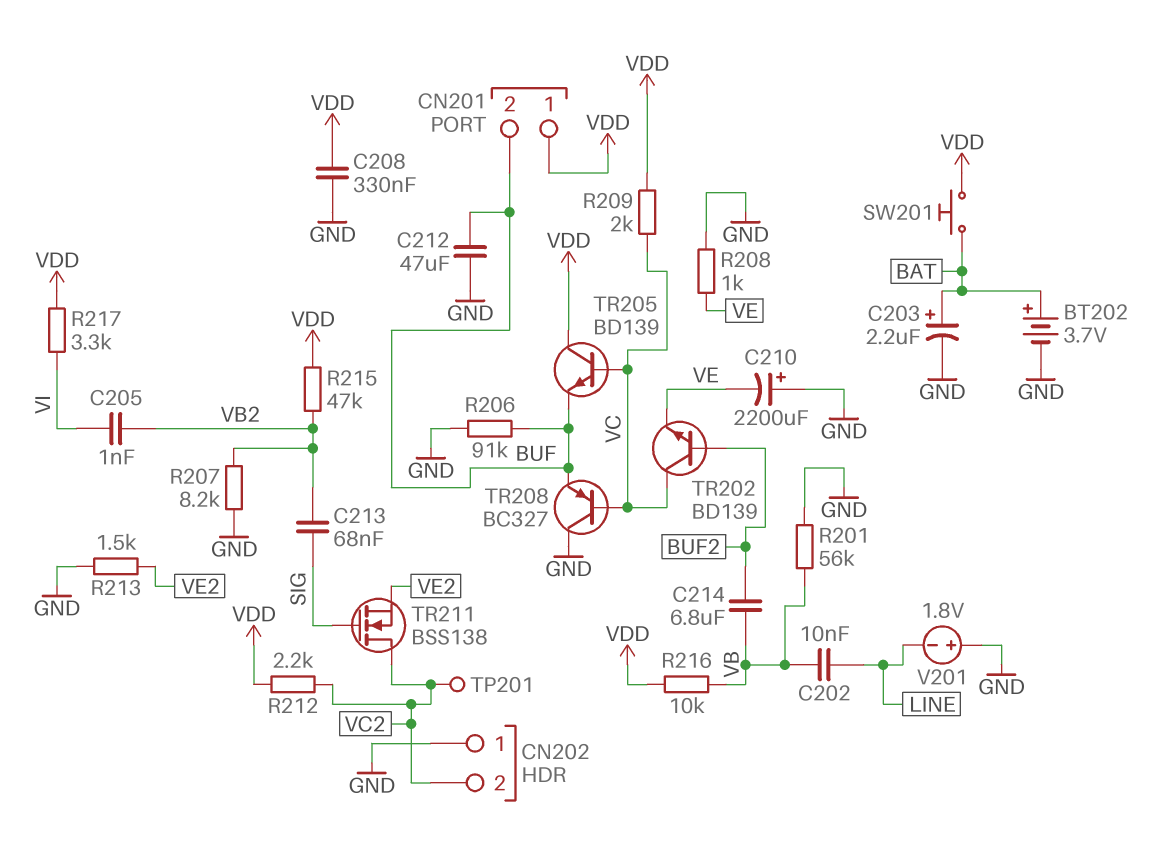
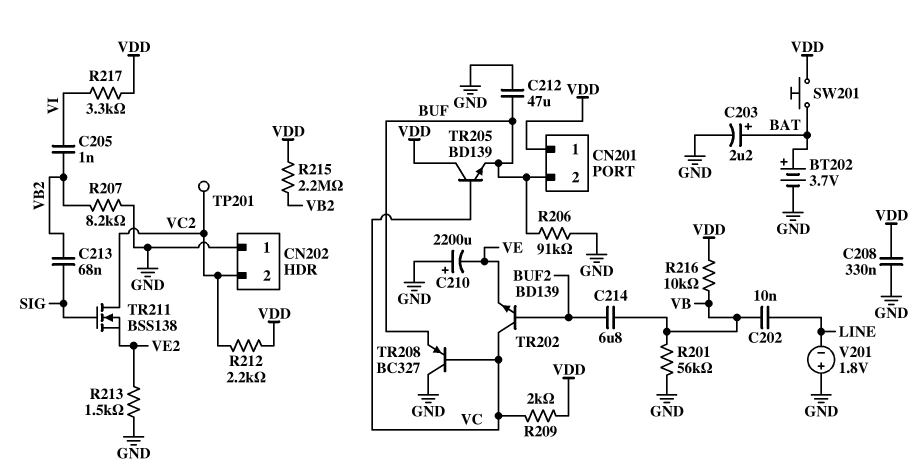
R208: 1k (GND, VE) -> none
R215: 47k (VB2, VDD) -> 2.2M (VB2, VDD)

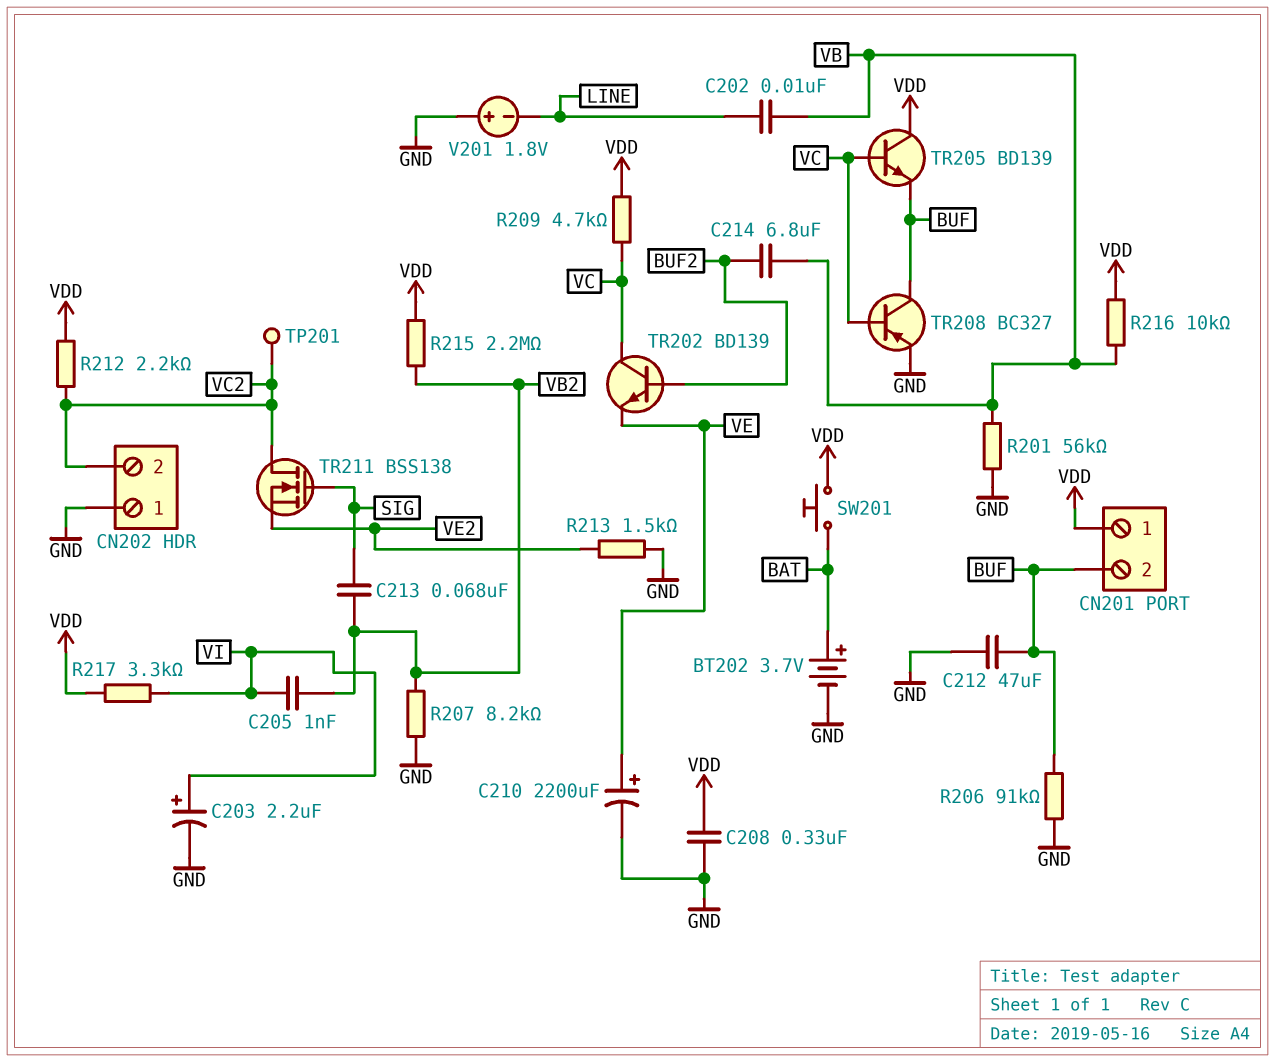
C203: 2.2uF (plus BAT, minus GND) -> 2.2uF (plus VI, minus GND)
C210: 2200uF (plus GND, minus VE) -> 2200uF (plus VE, minus GND)
R209: 2k (VC, VDD) -> 4.7k (VC, VDD)
TR208: PNP BC327 (B VC, C GND, E BUF) -> PNP BC327 (B VC, C BUF, E GND)

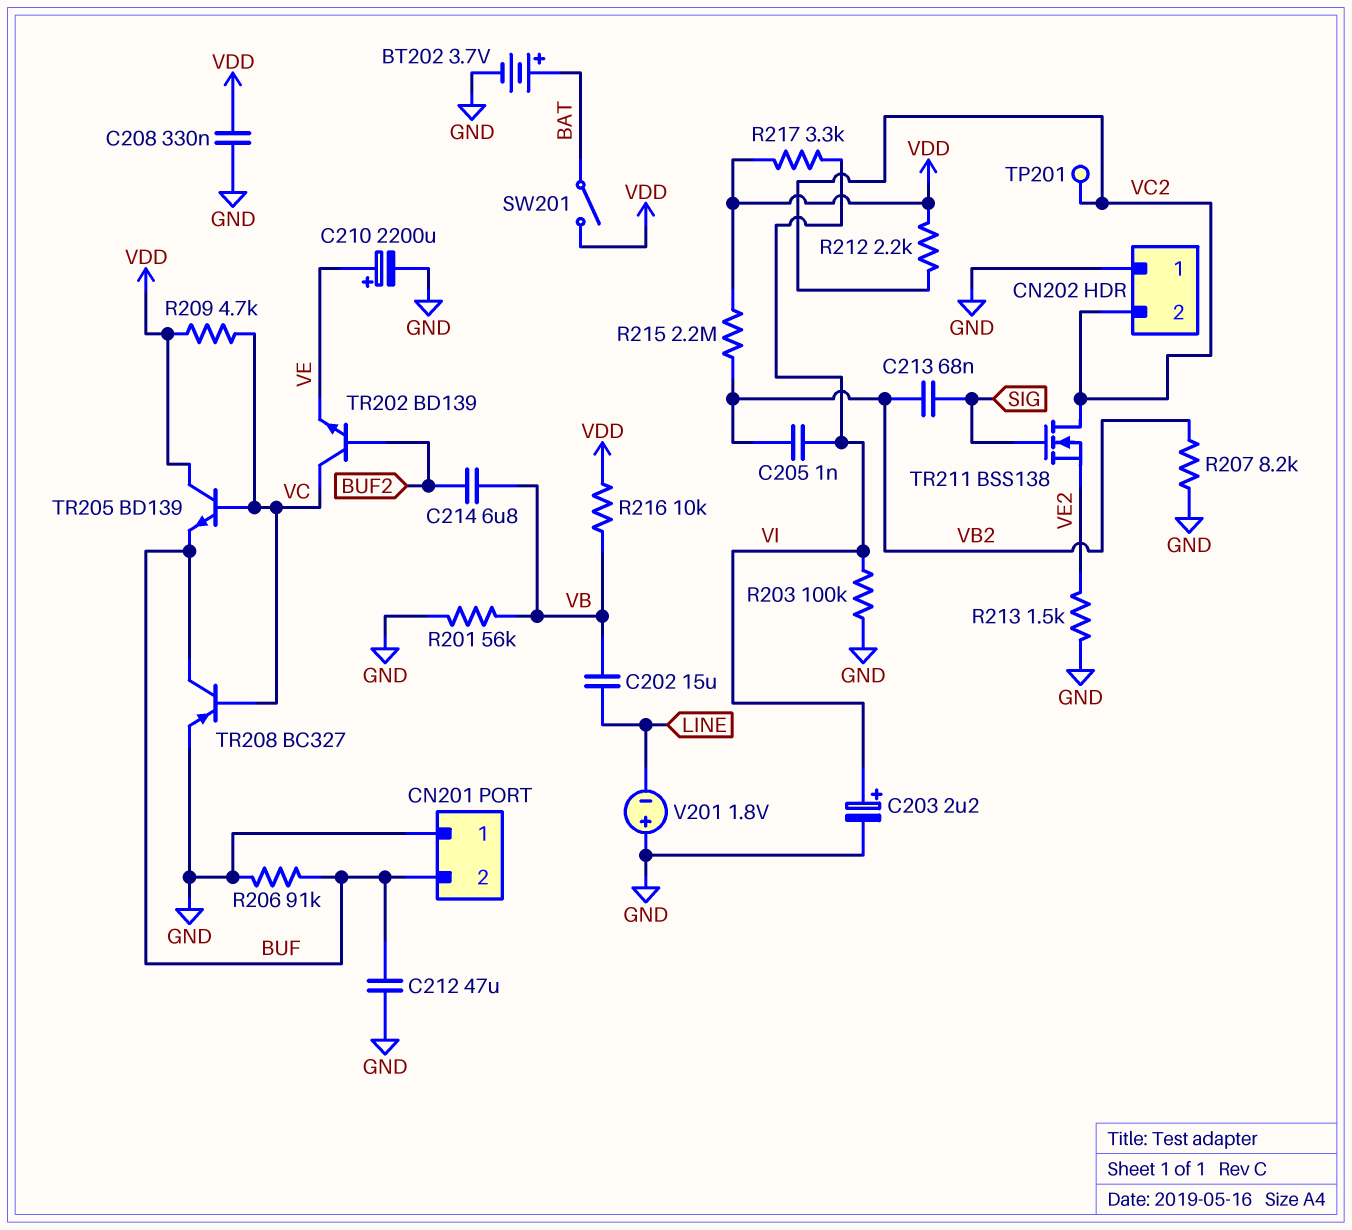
C202: 10nF (LINE, VB) -> 15uF (LINE, VB)
CN201 pin 1: VDD -> GND
R203: none -> 100k (GND, VI)
SW201: button (BAT, VDD) -> switch (BAT, VDD)

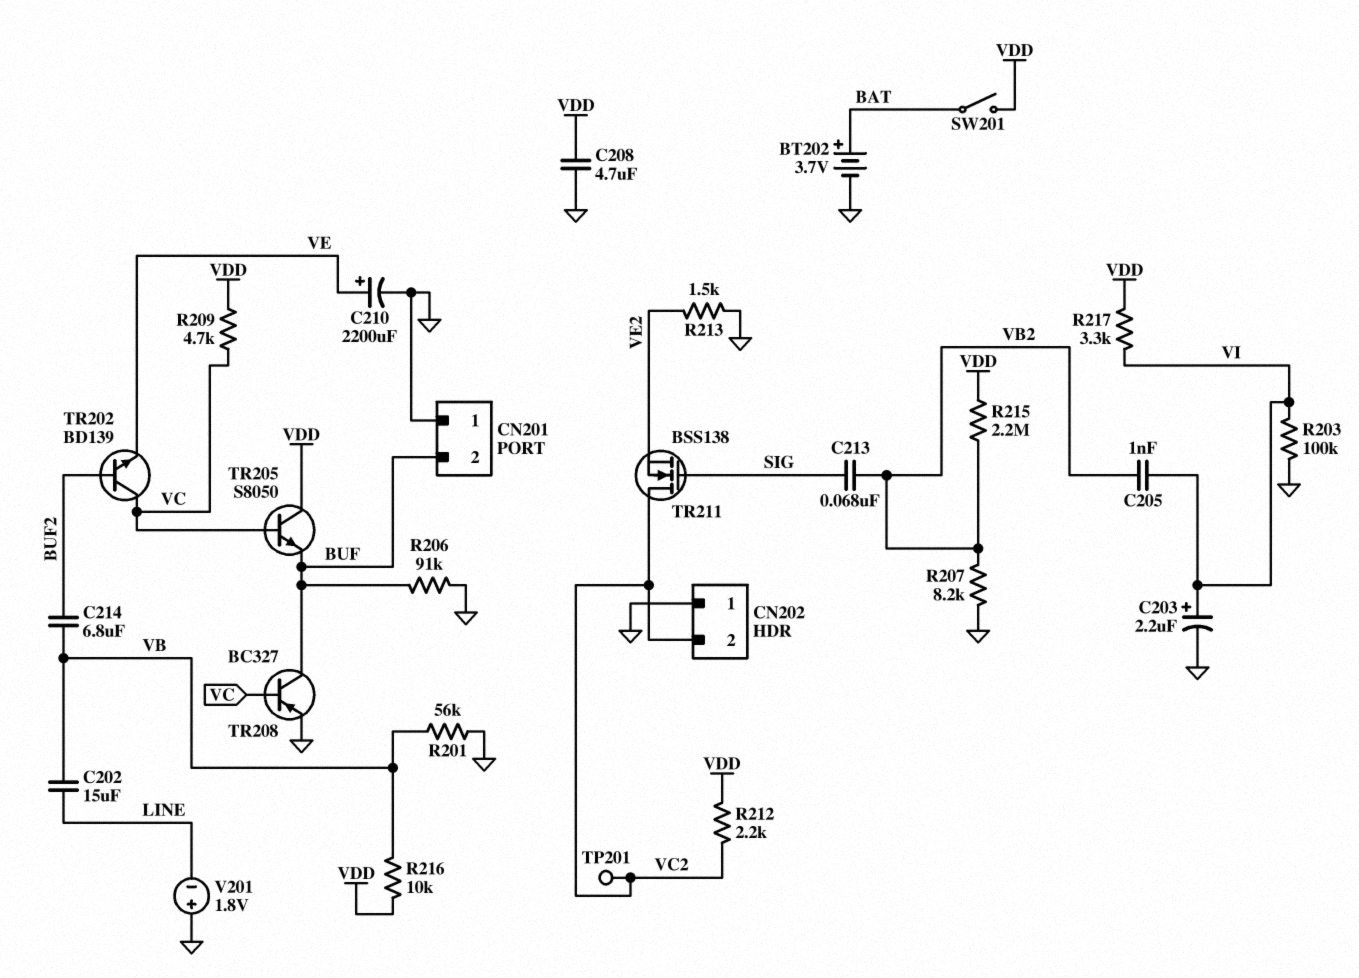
C208: 330nF (GND, VDD) -> 4.7uF (GND, VDD)
C212: 47uF (BUF, GND) -> none
TR205: NPN BD139 (B VC, C VDD, E BUF) -> NPN S8050 (B VC, C VDD, E BUF)

